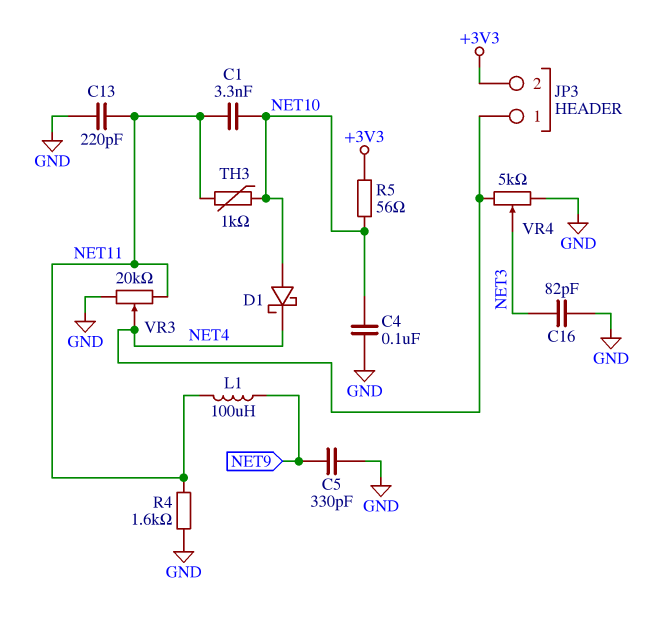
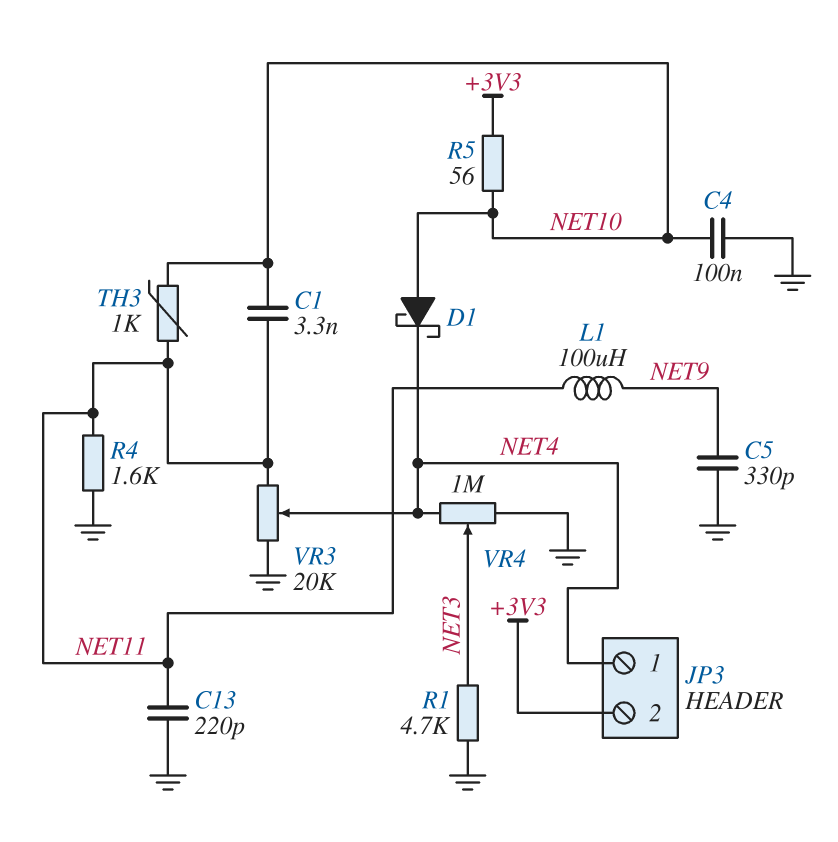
C16: 82pF (GND, NET3) -> none
R1: none -> 4.7k (GND, NET3)
VR4: 5k (GND, NET4, wiper NET3) -> 1M (GND, NET4, wiper NET3)

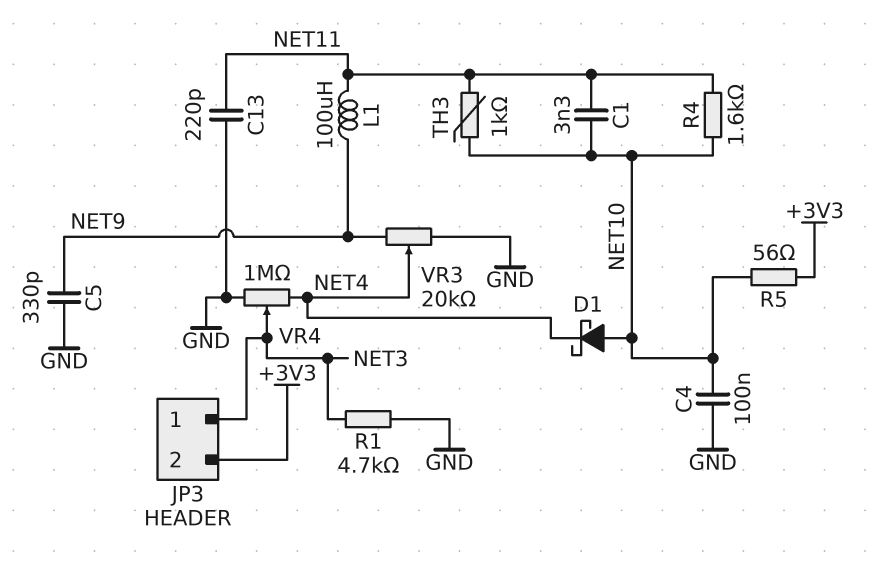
JP3 pin 1: NET4 -> NET3
R4: 1.6k (GND, NET11) -> 1.6k (NET10, NET11)
VR3: 20k (GND, NET11, wiper NET4) -> 20k (GND, NET9, wiper NET4)

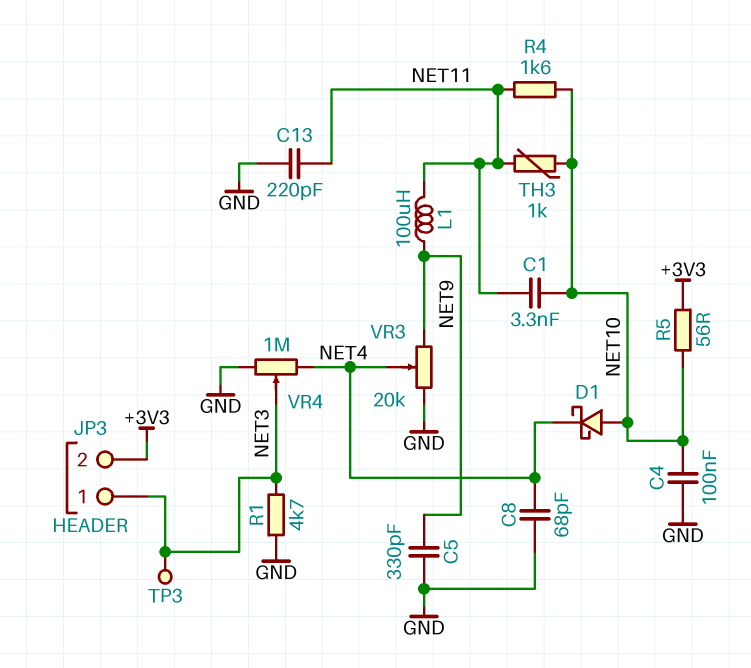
C8: none -> 68pF (GND, NET4)
TP3: none -> test point (NET3)

